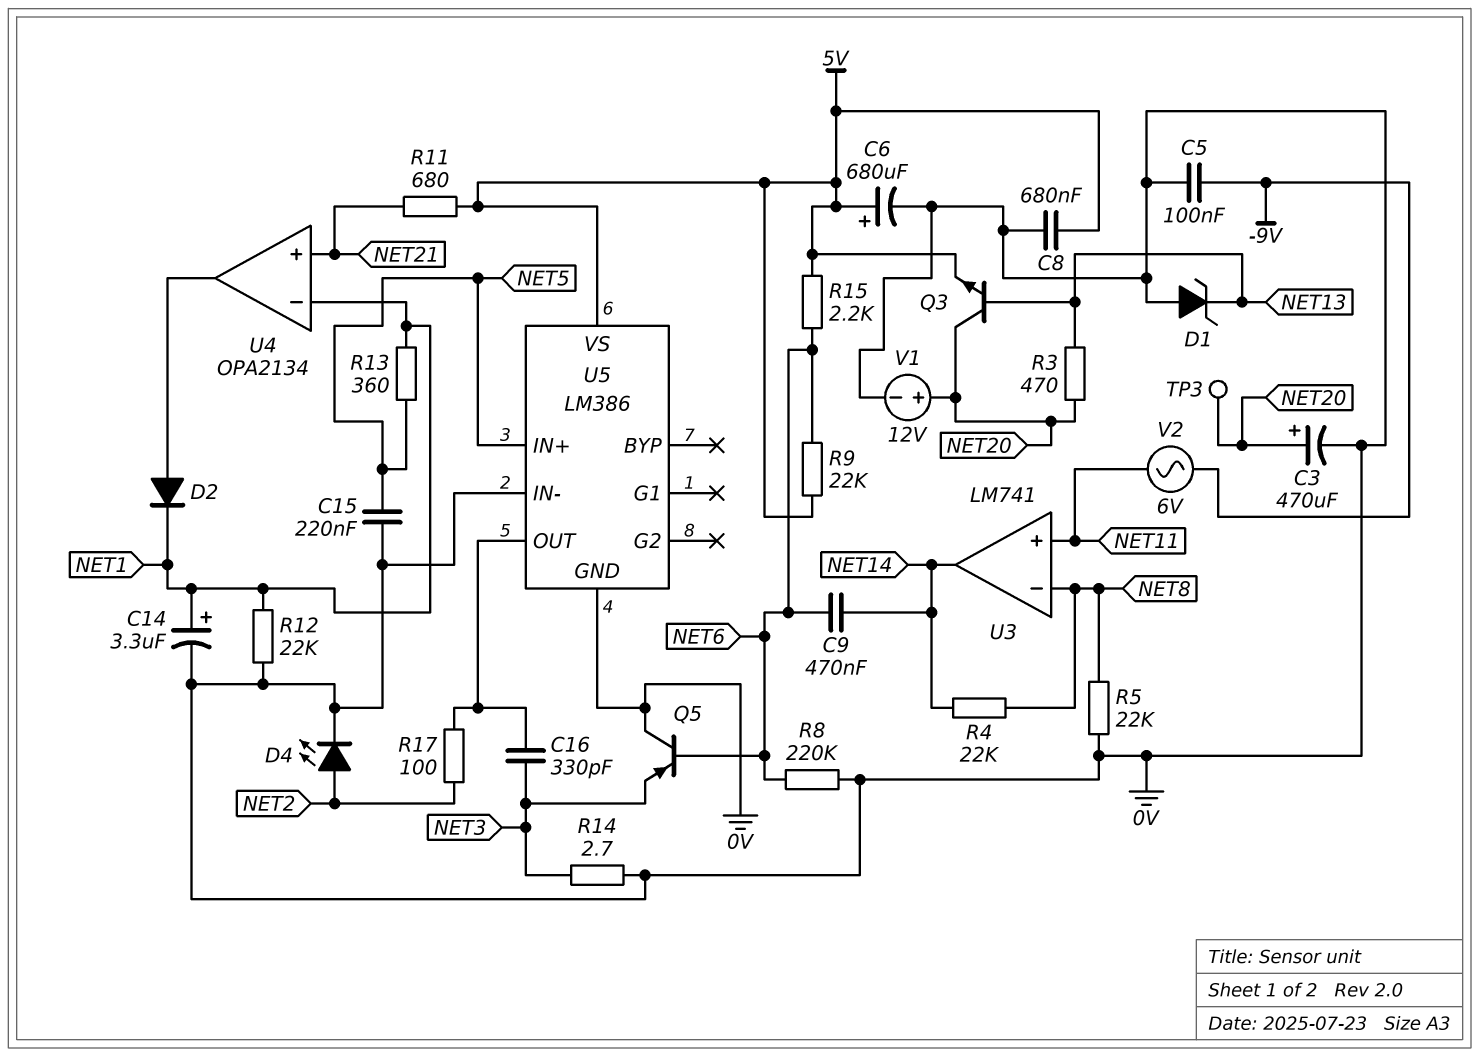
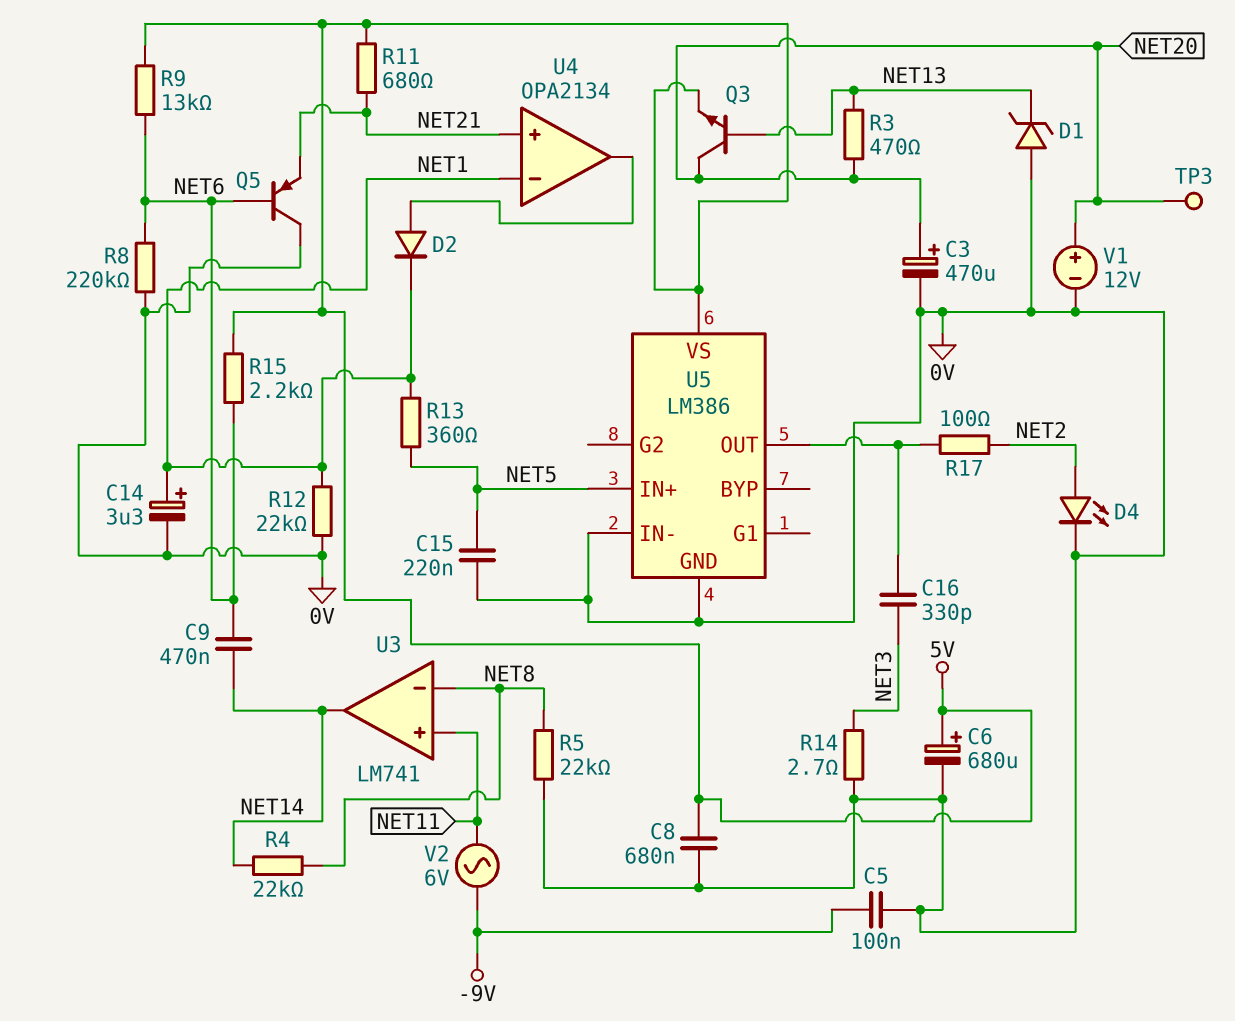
Q5: PNP (B NET6, C 0V, E NET3) -> PNP (B NET6, C 0V, E NET21)
R9: 22k (5V, NET6) -> 13k (5V, NET6)

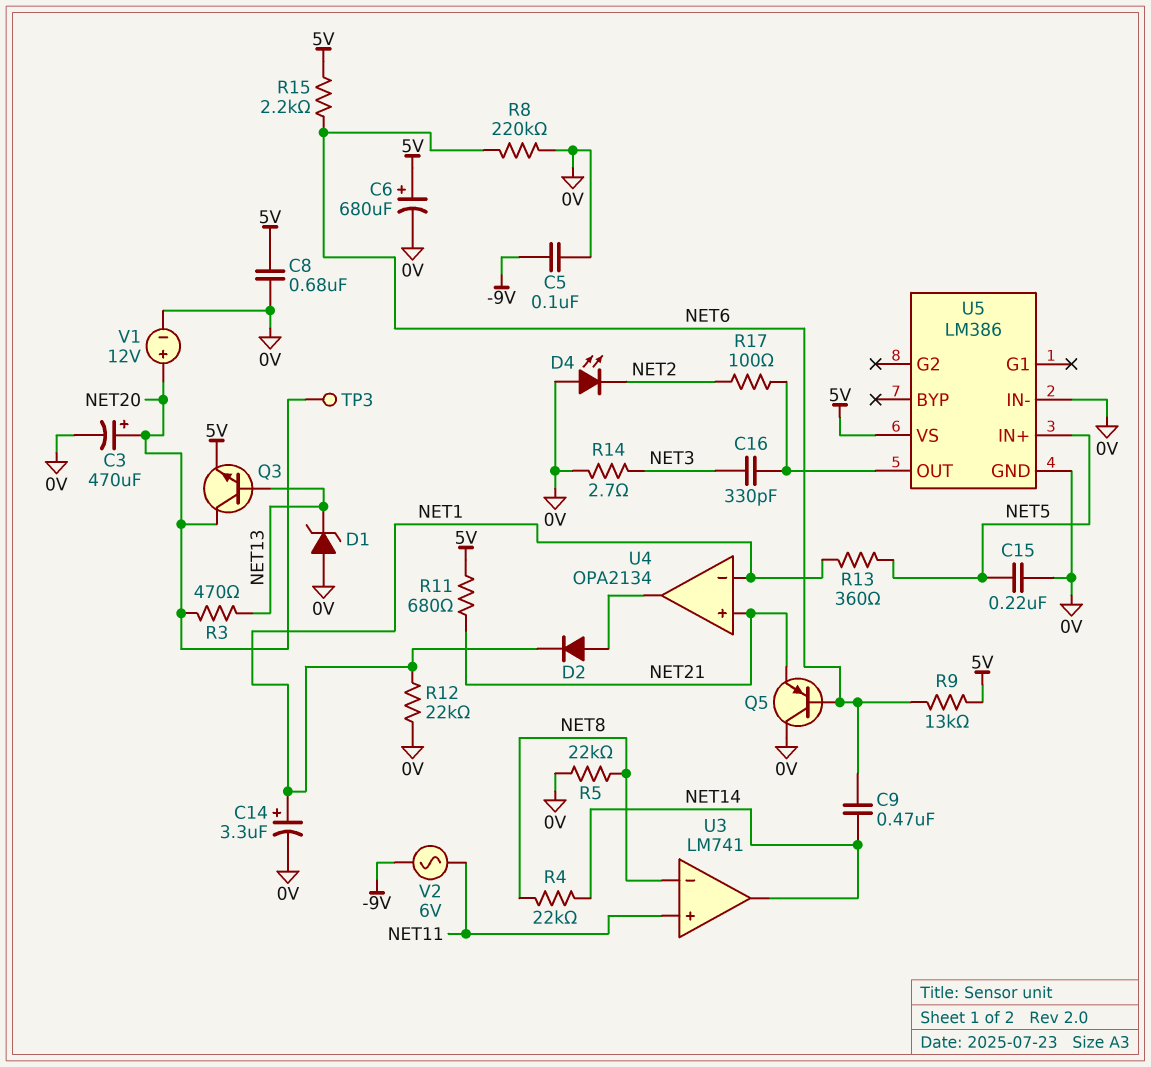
D4: LED (A NET2, K 0V) -> LED (A 0V, K NET2)

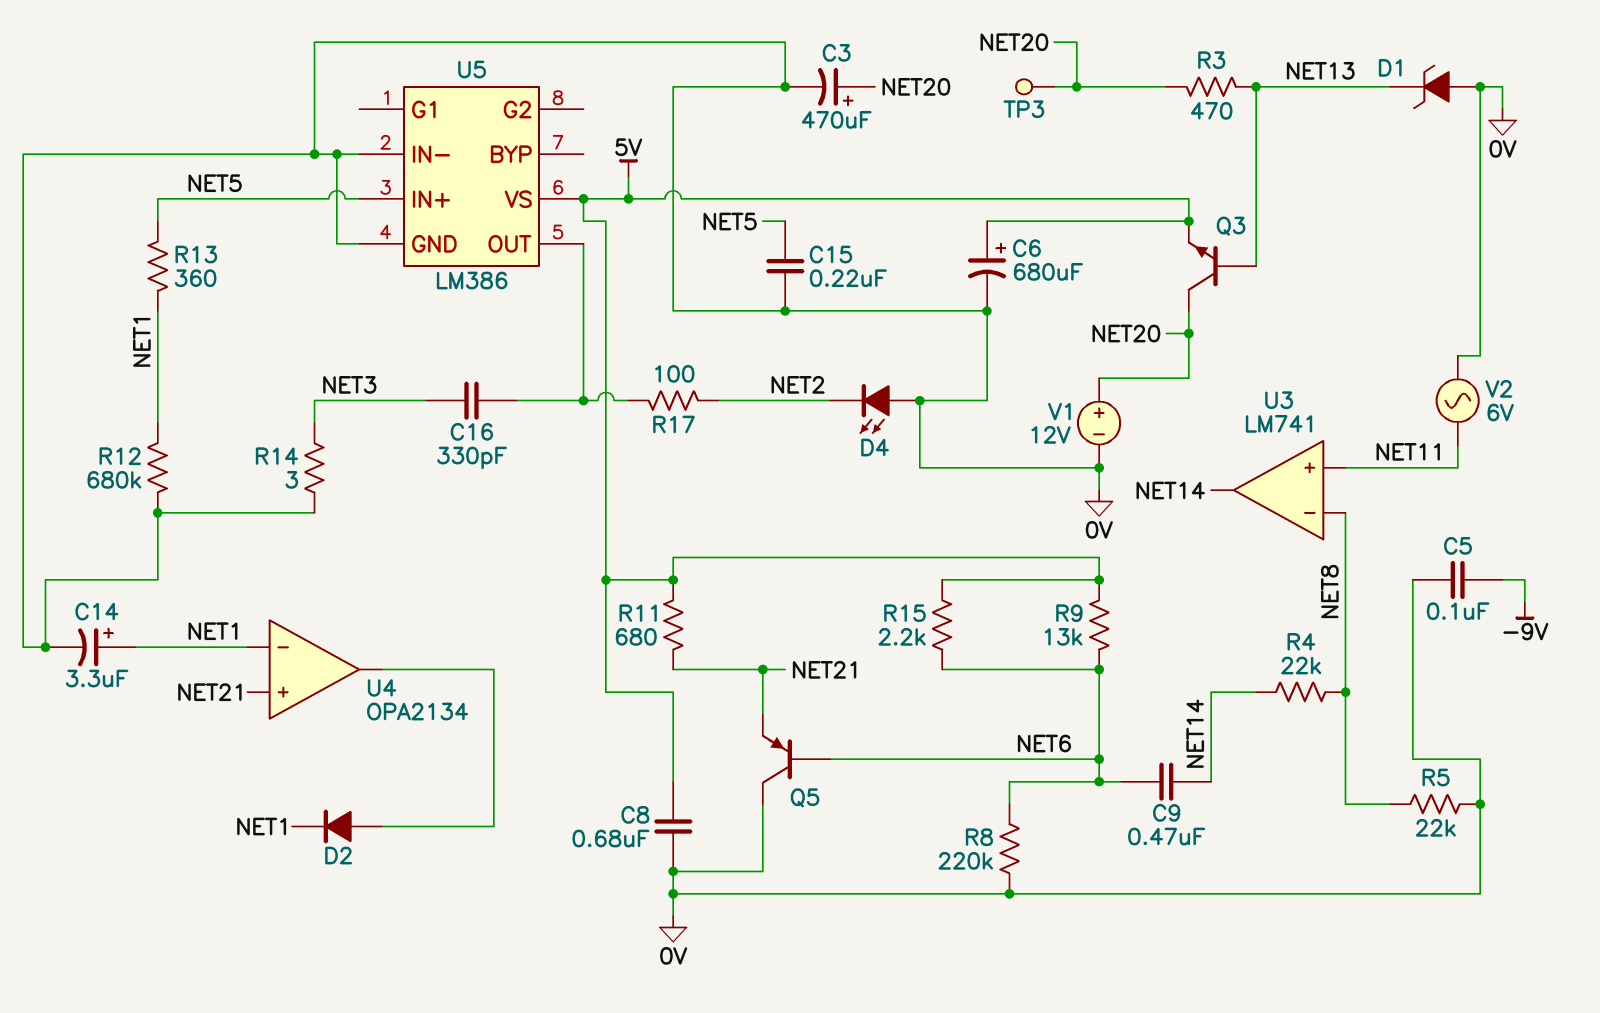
R12: 22k (0V, NET1) -> 680k (0V, NET1)
R14: 2.7 (0V, NET3) -> 3 (0V, NET3)
V2: AC 6V (-9V, NET11) -> AC 6V (0V, NET11)

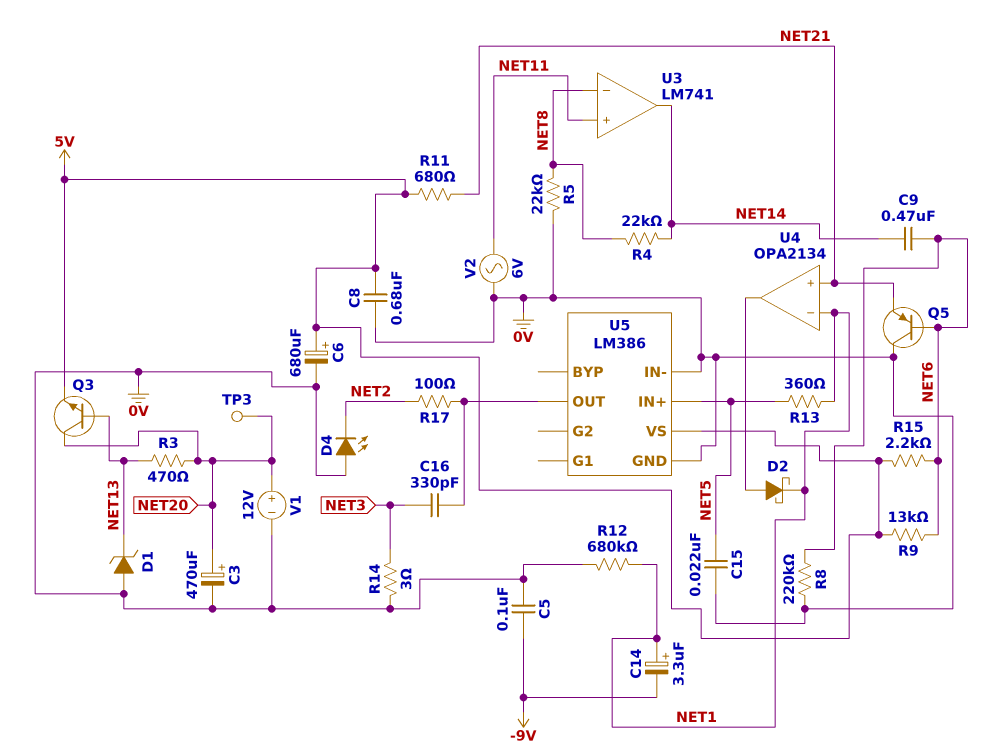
C14: 3.3uF (plus NET1, minus 0V) -> 3.3uF (plus NET1, minus -9V)
C15: 220nF (0V, NET5) -> 22nF (0V, NET5)
D2: diode (A U4/out, K NET1) -> schottky (A U4/out, K NET1)

